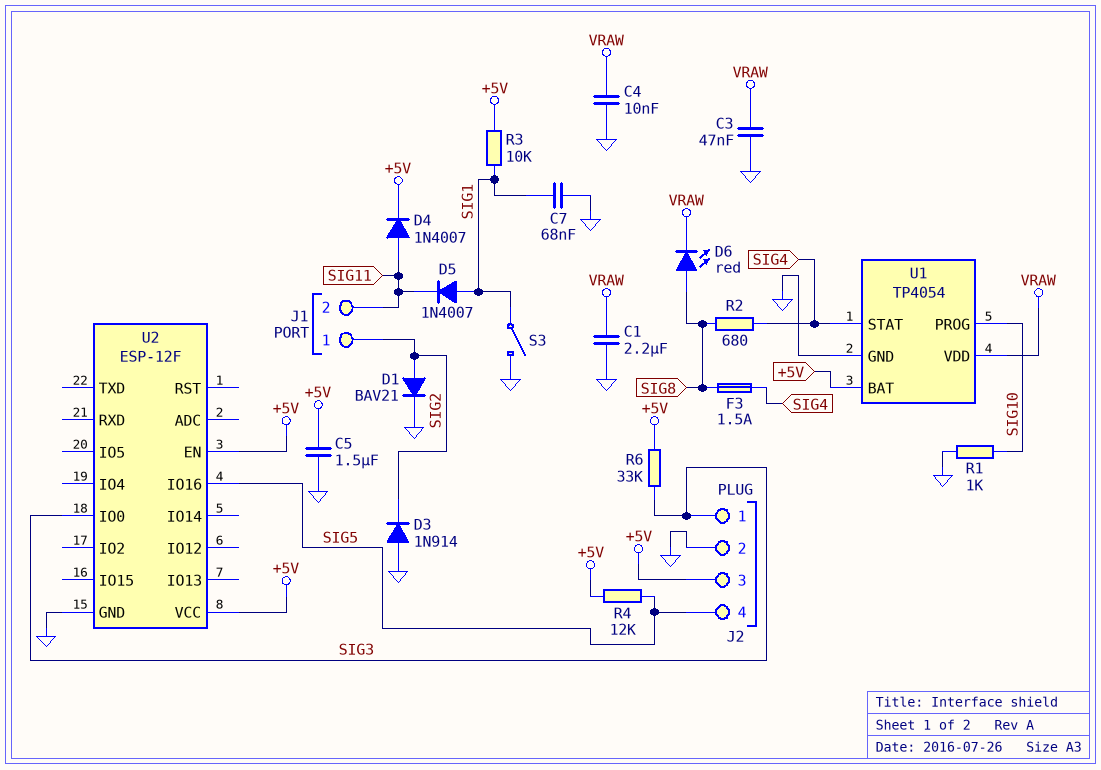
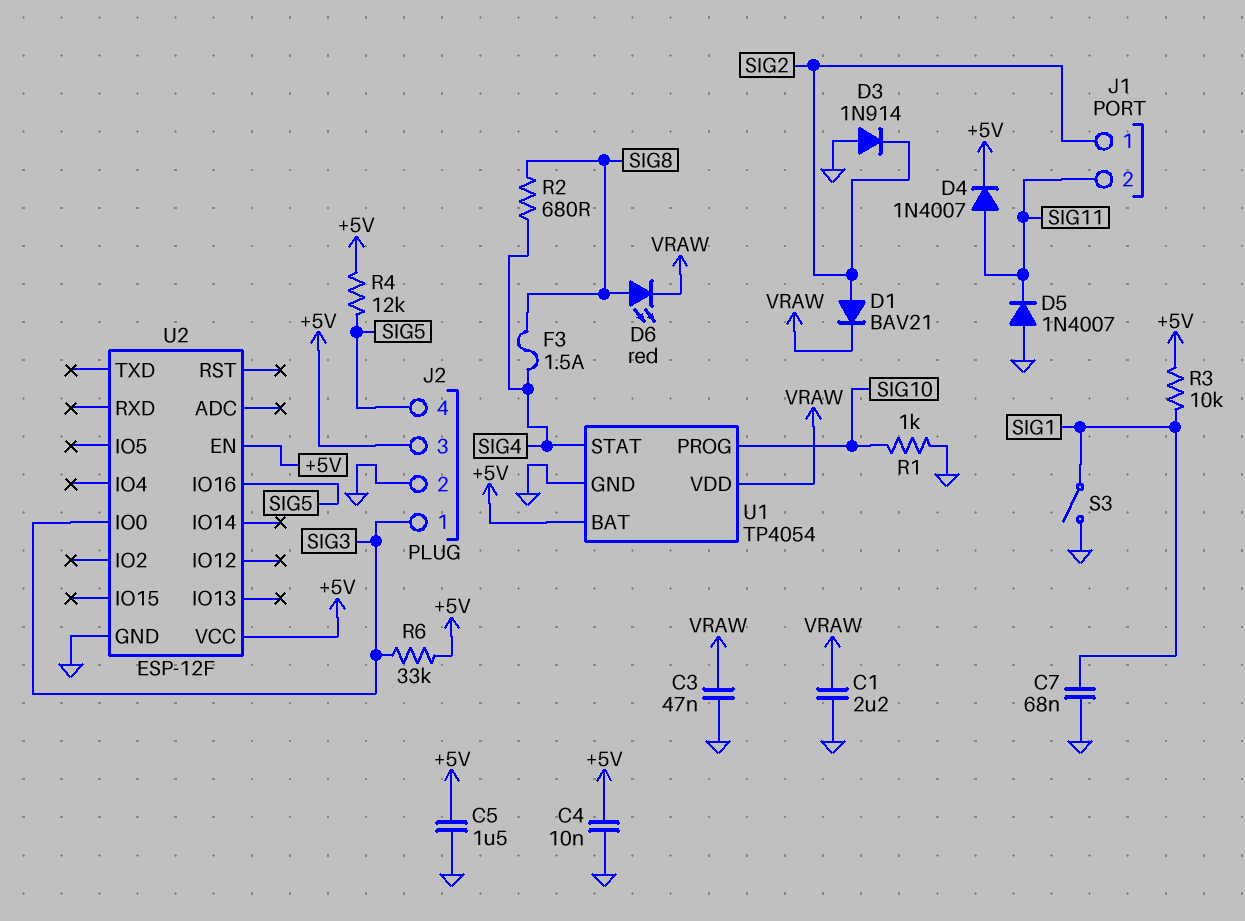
C4: 10nF (GND, VRAW) -> 10nF (+5V, GND)
D1: diode BAV21 (A SIG2, K GND) -> diode BAV21 (A SIG2, K VRAW)
D5: diode 1N4007 (A SIG1, K SIG11) -> diode 1N4007 (A GND, K SIG11)

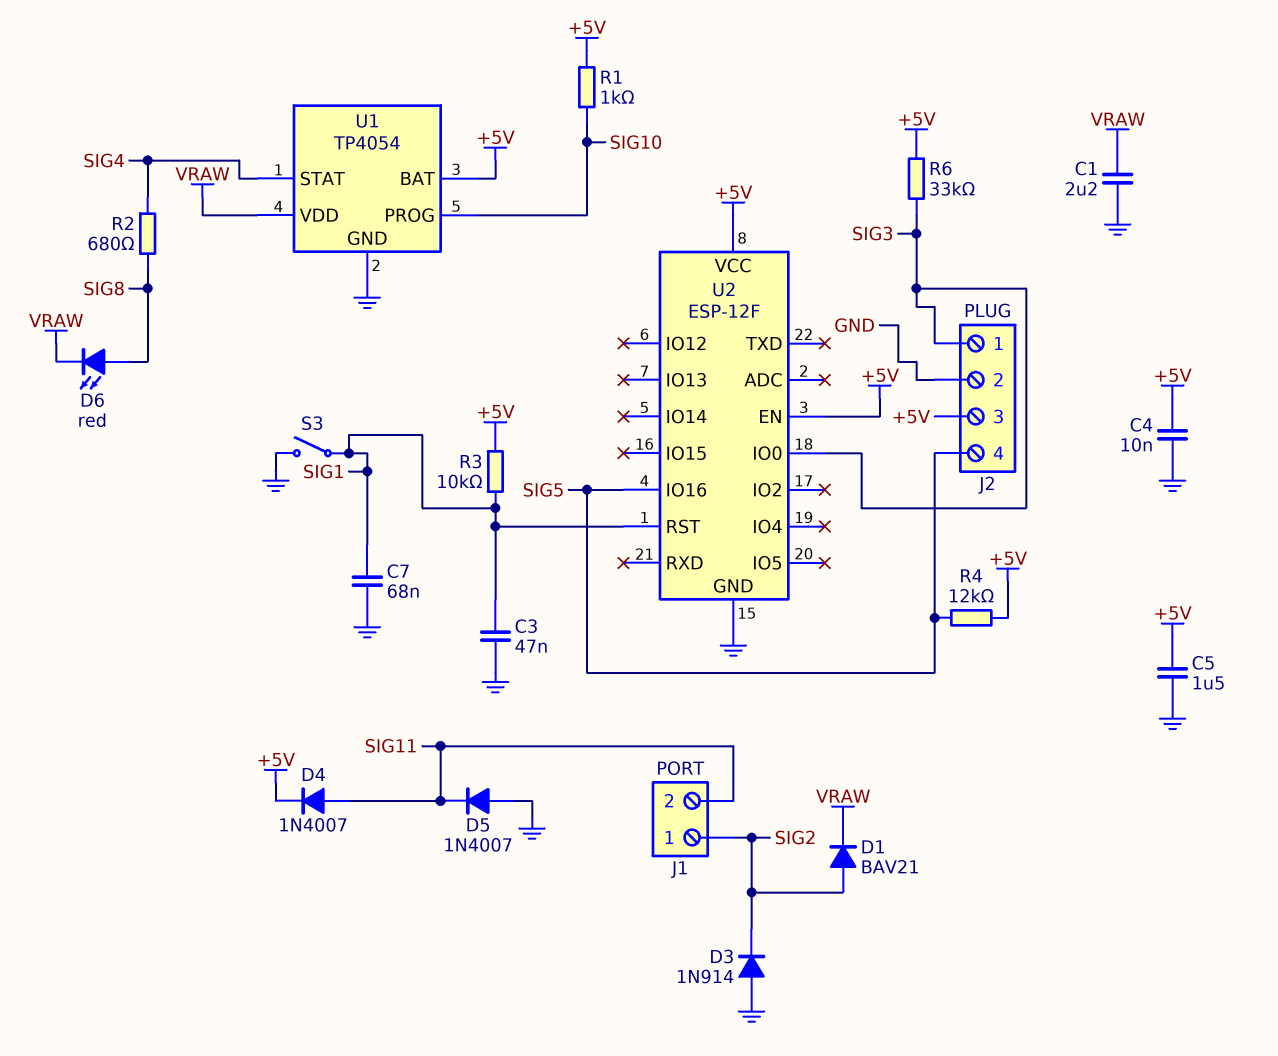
C3: 47nF (GND, VRAW) -> 47nF (GND, SIG1)
F3: 1.5A (SIG4, SIG8) -> none
R1: 1k (GND, SIG10) -> 1k (+5V, SIG10)
U2 pin RST: none -> SIG1

